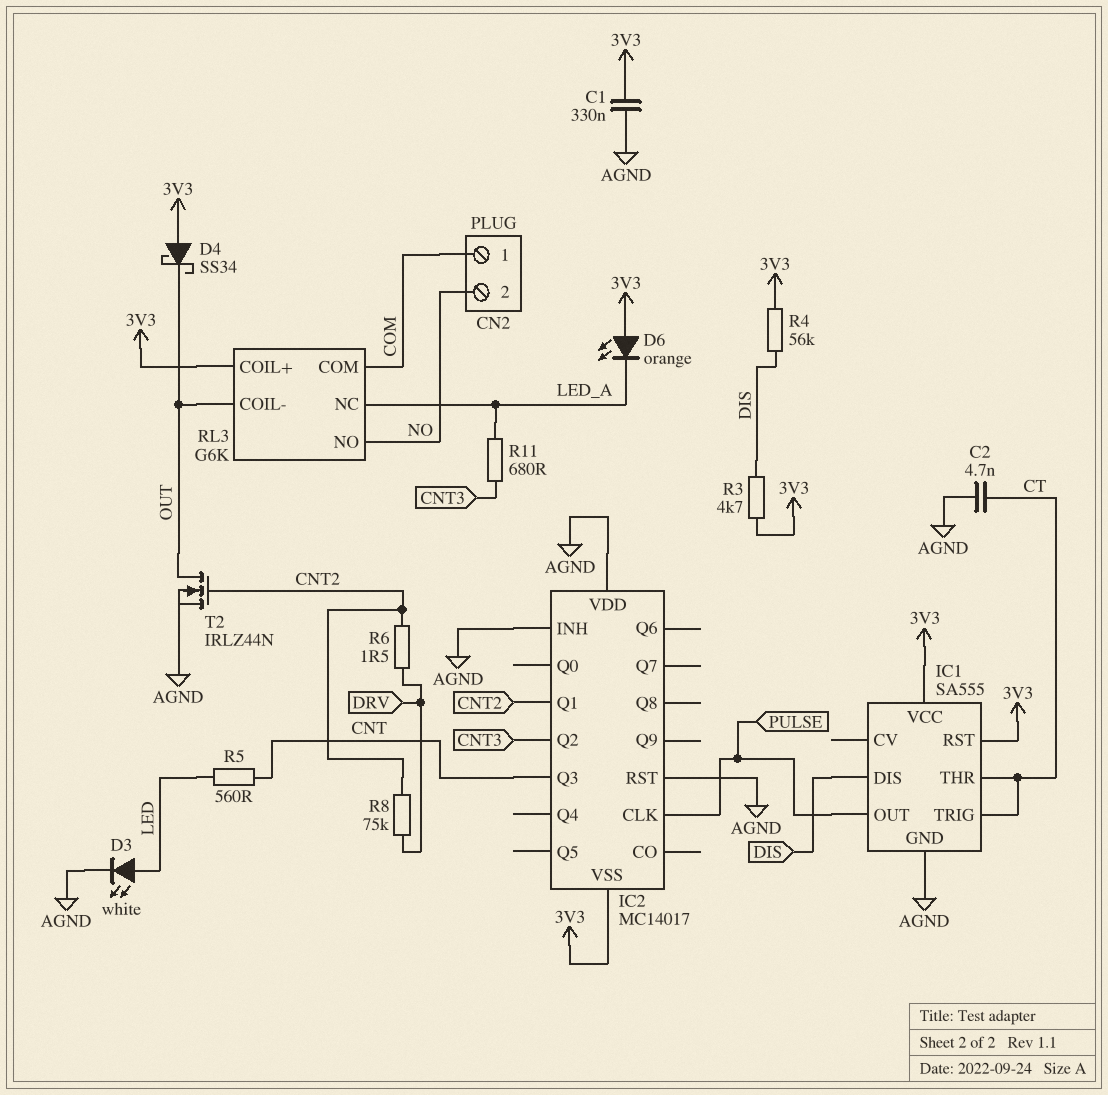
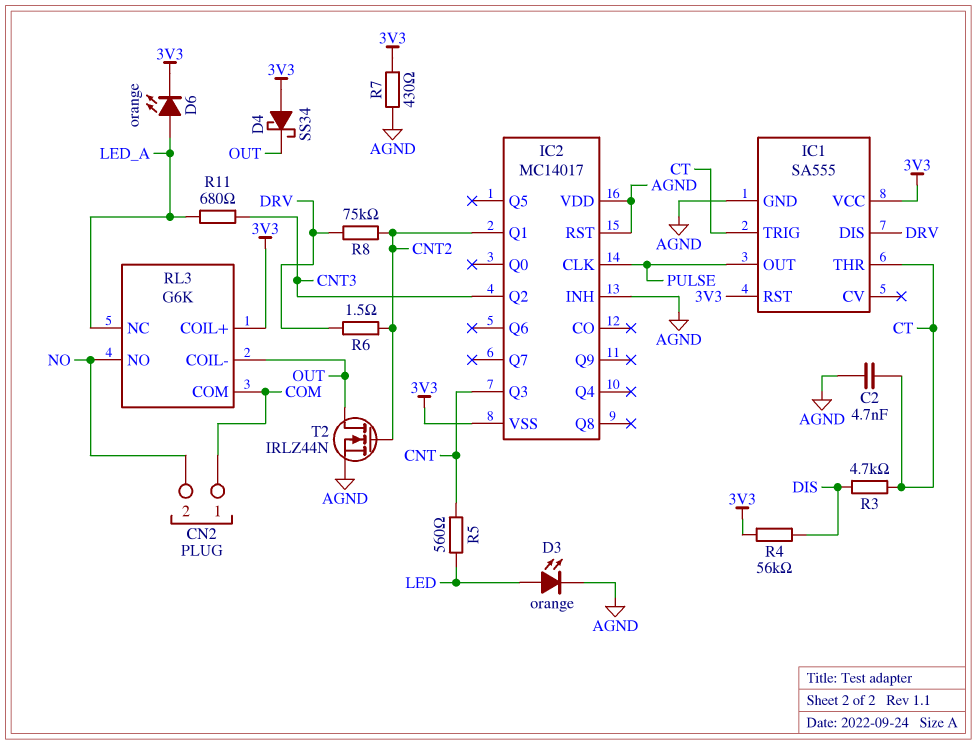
C1: 330nF (3V3, AGND) -> none
D3: LED white (A LED, K AGND) -> LED orange (A LED, K AGND)
D6: LED orange (A 3V3, K LED_A) -> LED orange (A LED_A, K 3V3)
IC1 pin DIS: DIS -> DRV
R3: 4.7k (3V3, DIS) -> 4.7k (CT, DIS)
R7: none -> 430 (3V3, AGND)

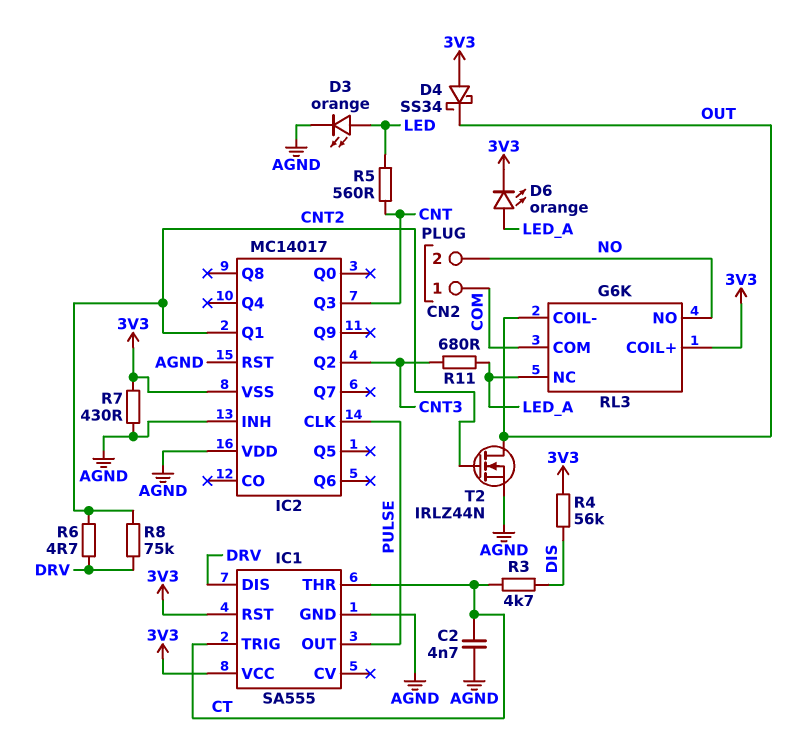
R6: 1.5 (CNT2, DRV) -> 4.7 (CNT2, DRV)

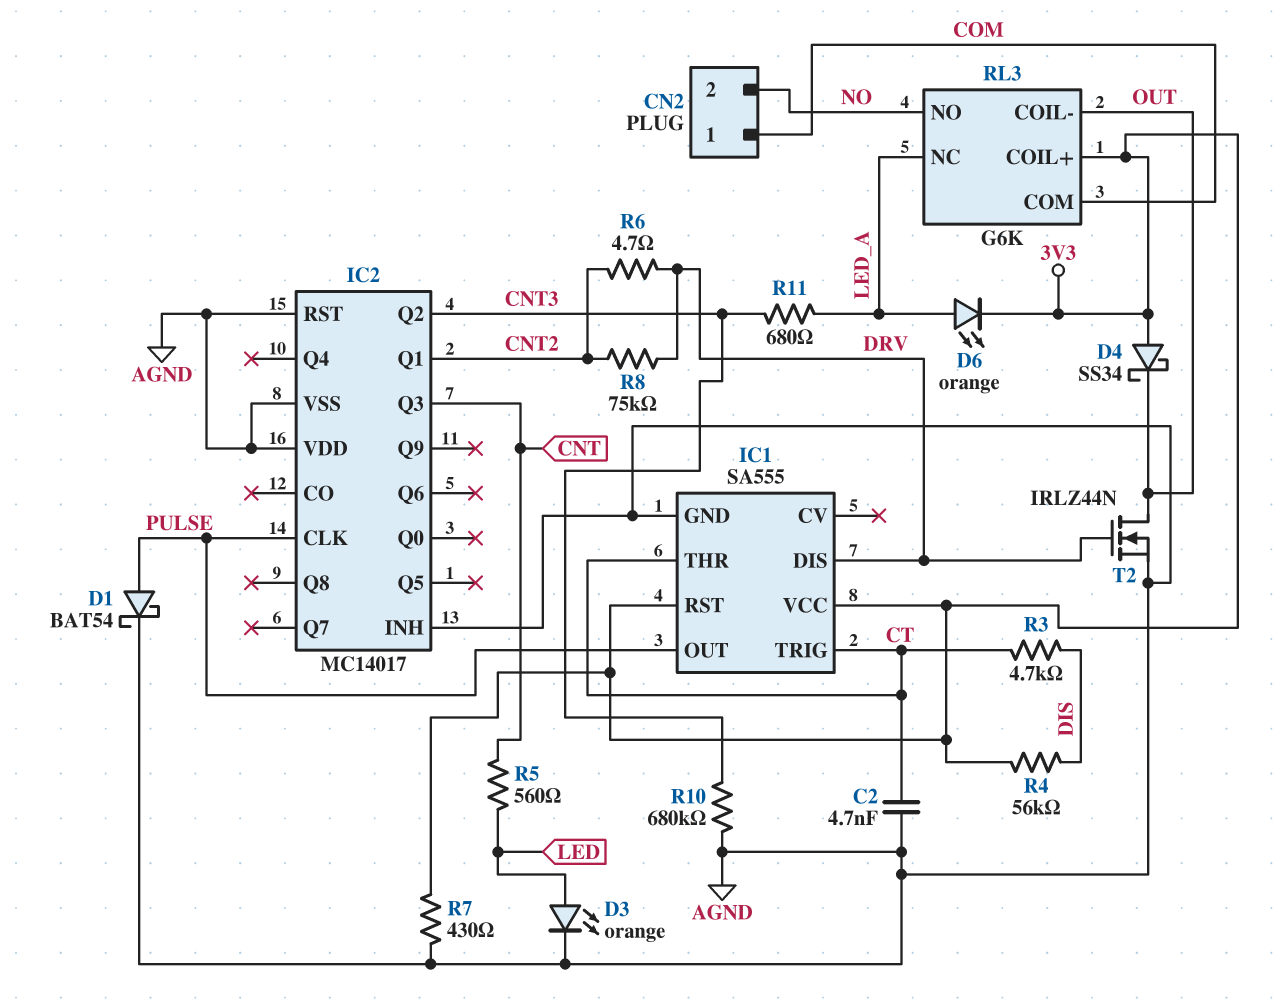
D1: none -> schottky BAT54 (A PULSE, K AGND)
IC2 pin VSS: 3V3 -> AGND
R10: none -> 680k (AGND, CNT3)
T2: NMOS IRLZ44N (G CNT2, D OUT, S AGND) -> NMOS IRLZ44N (G DRV, D OUT, S AGND)

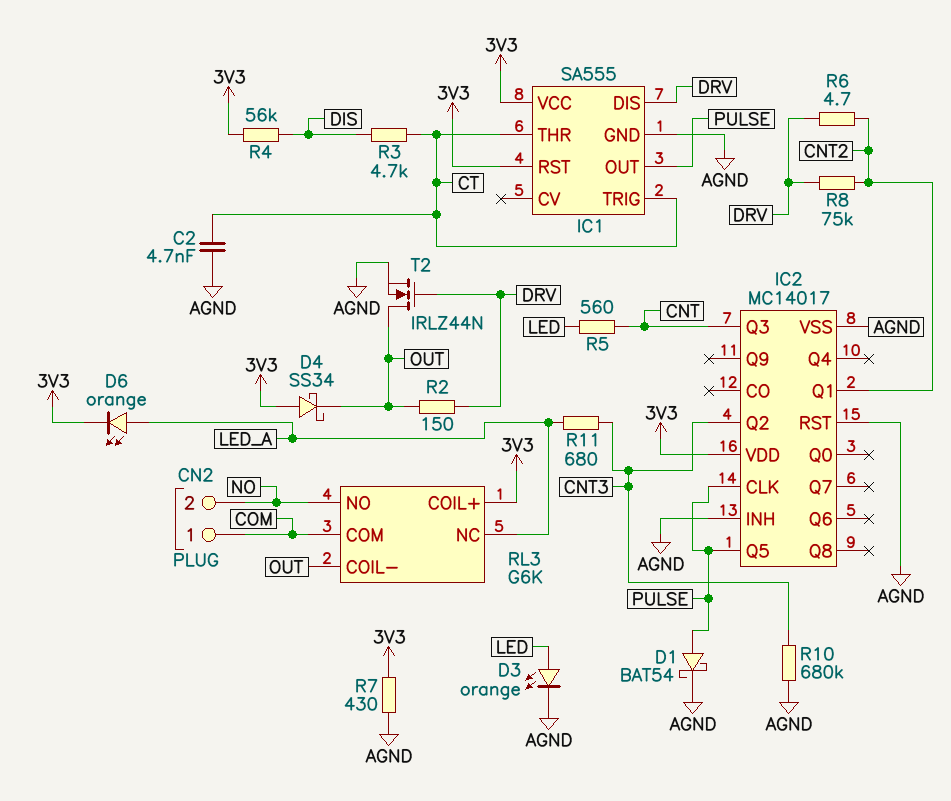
IC2 pin Q5: none -> PULSE
IC2 pin VDD: AGND -> 3V3
R2: none -> 150 (DRV, OUT)

